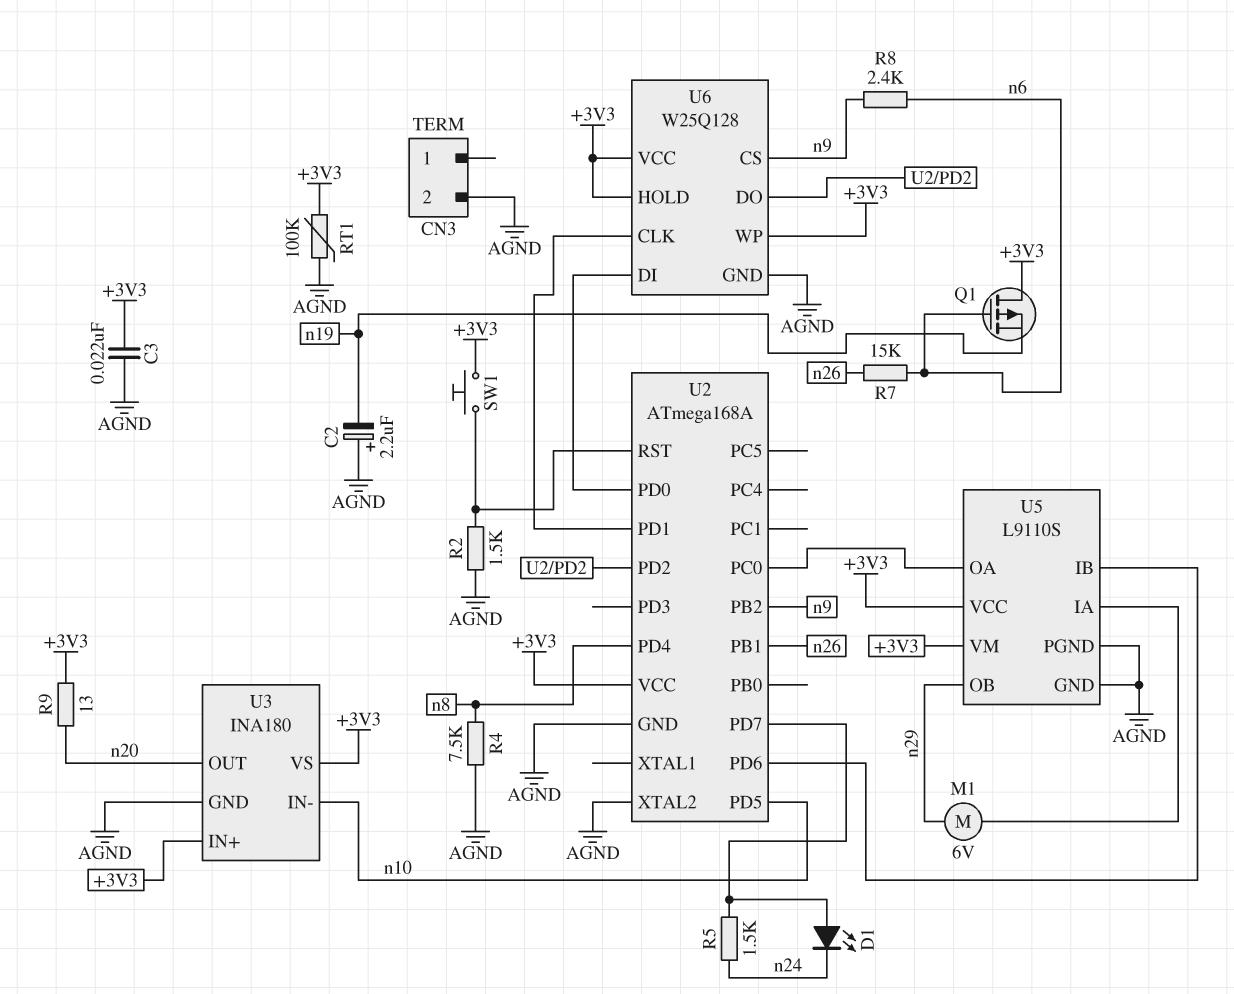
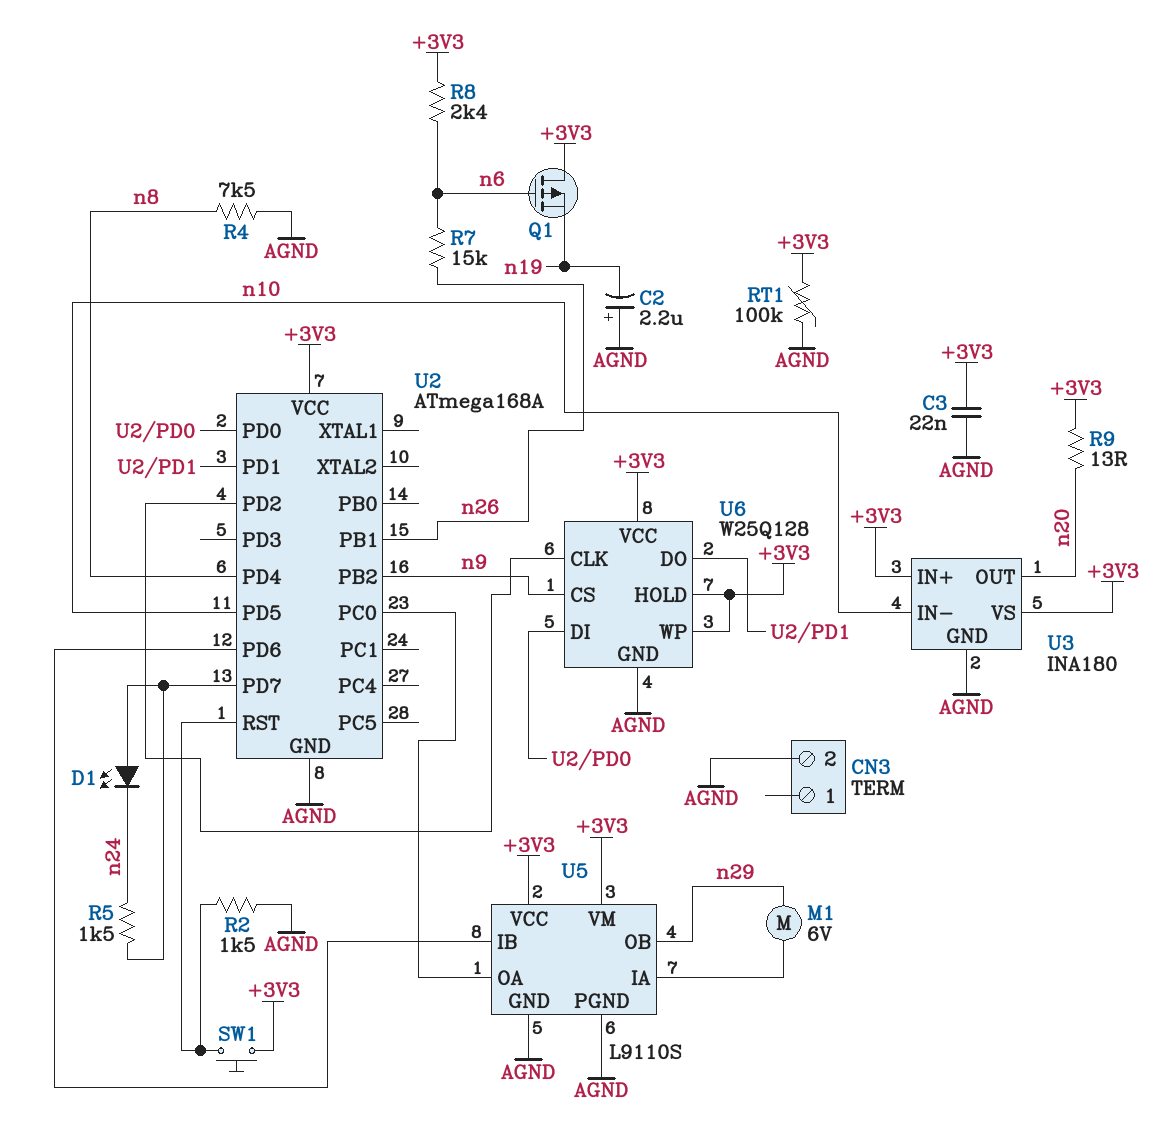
R8: 2.4k (n6, n9) -> 2.4k (+3V3, n6)
U2 pin XTAL2: AGND -> none
U6 pin CLK: U2/PD1 -> U2/PD2
U6 pin DO: U2/PD2 -> U2/PD1

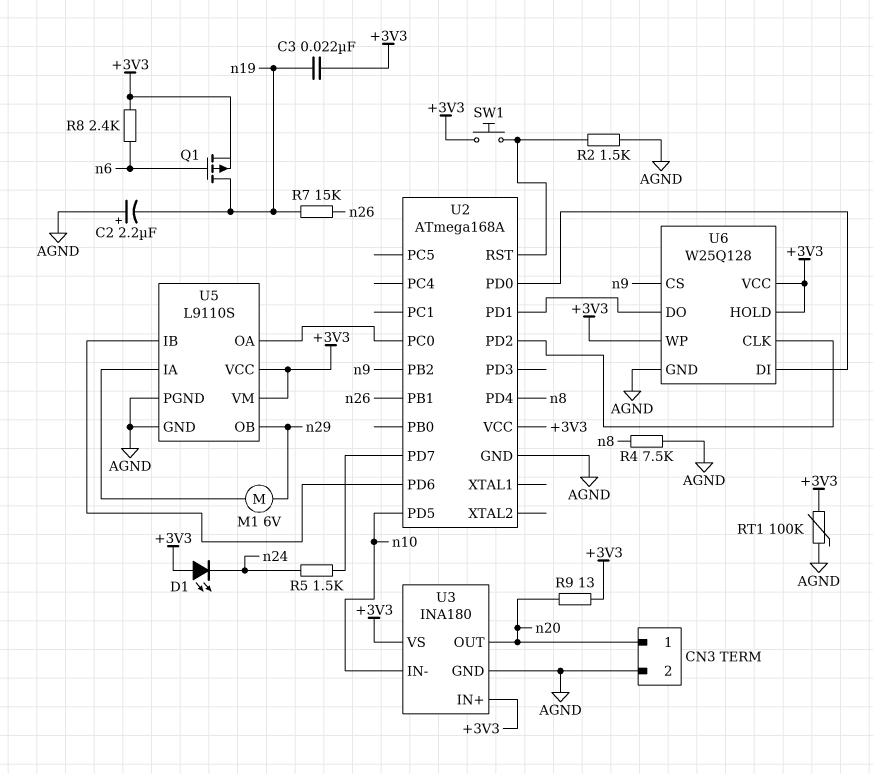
C3: 22nF (+3V3, AGND) -> 22nF (+3V3, n19)
CN3 pin 1: none -> n20
D1: LED (A U2/PD7, K n24) -> LED (A +3V3, K n24)
Q1: PMOS (G n6, D +3V3, S n19) -> PMOS (G n6, D n19, S +3V3)
R7: 15k (n6, n26) -> 15k (n19, n26)

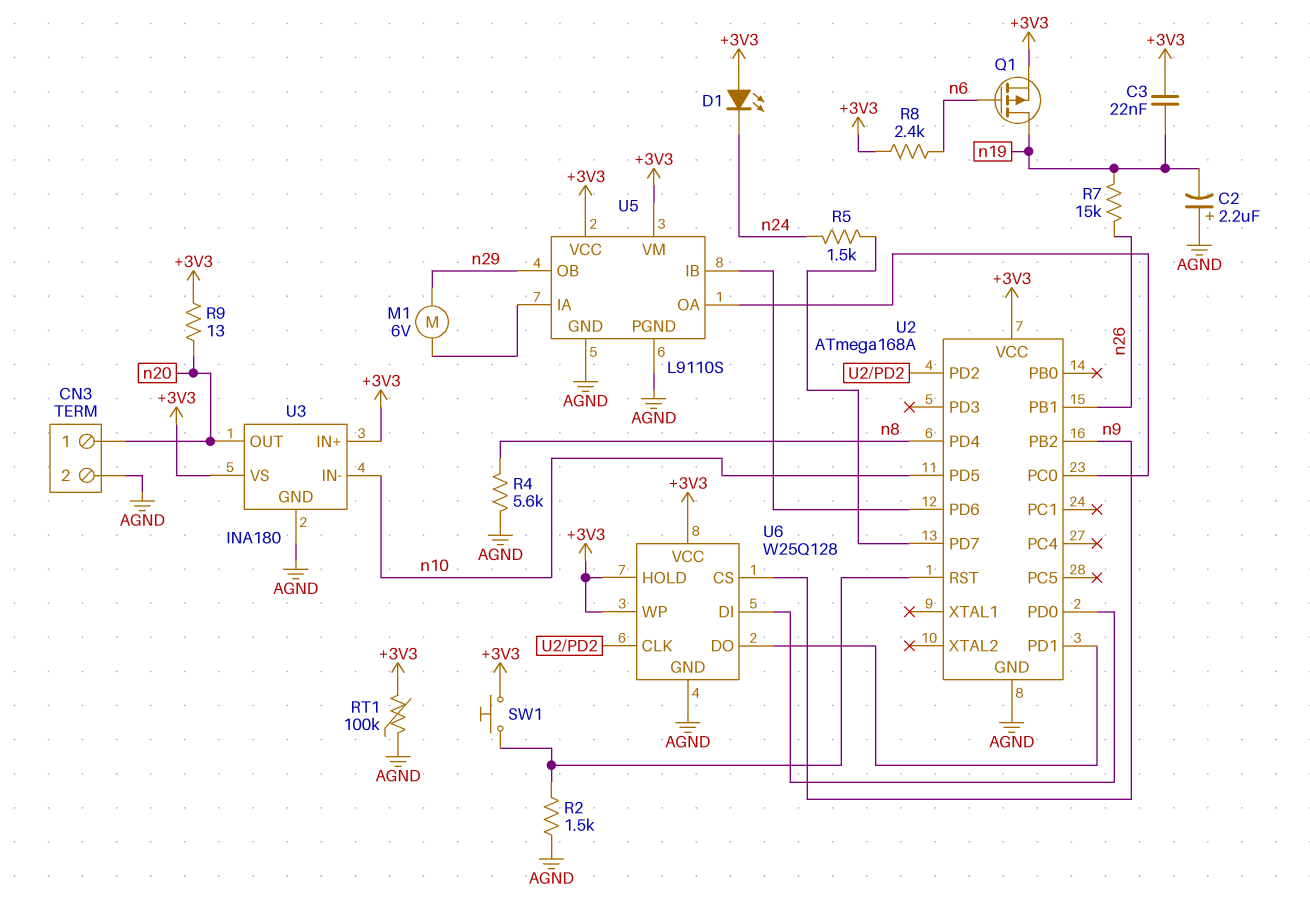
R4: 7.5k (AGND, n8) -> 5.6k (AGND, n8)

